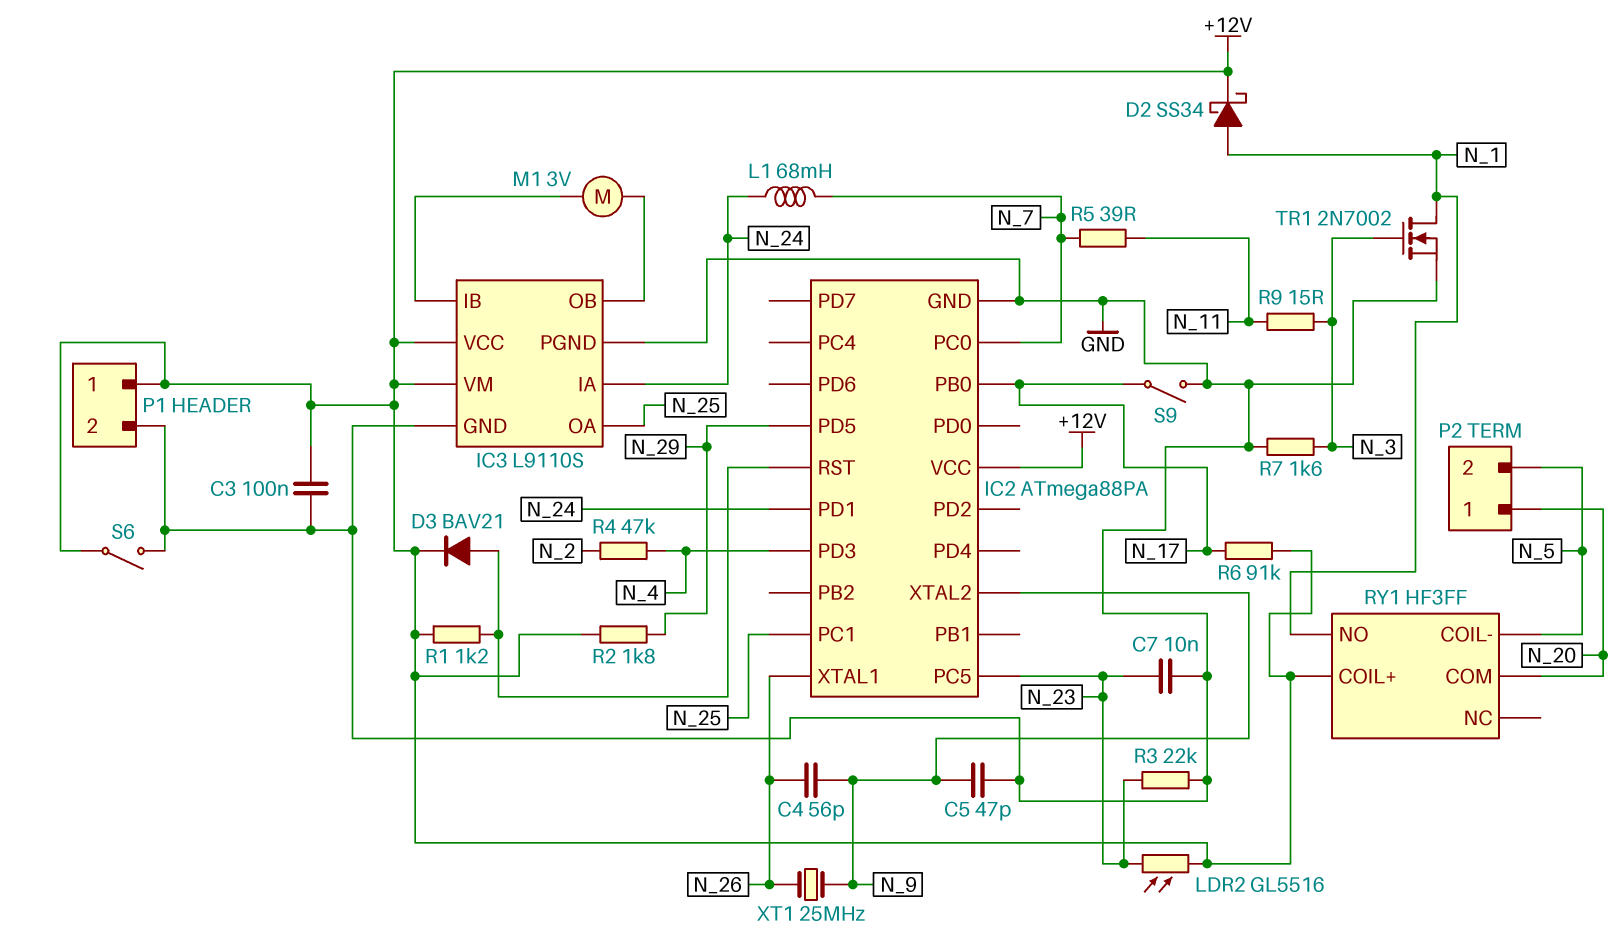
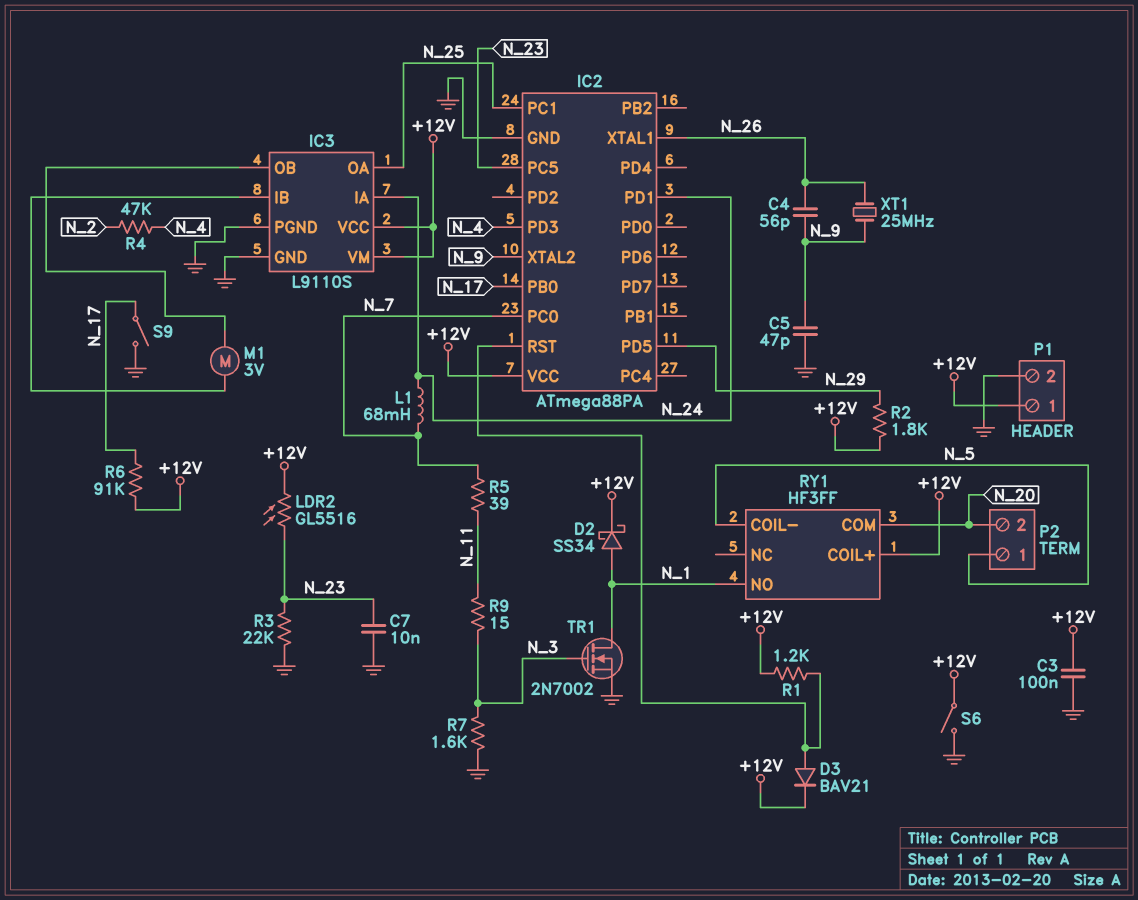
P2 pin 1: N_20 -> N_5
P2 pin 2: N_5 -> N_20

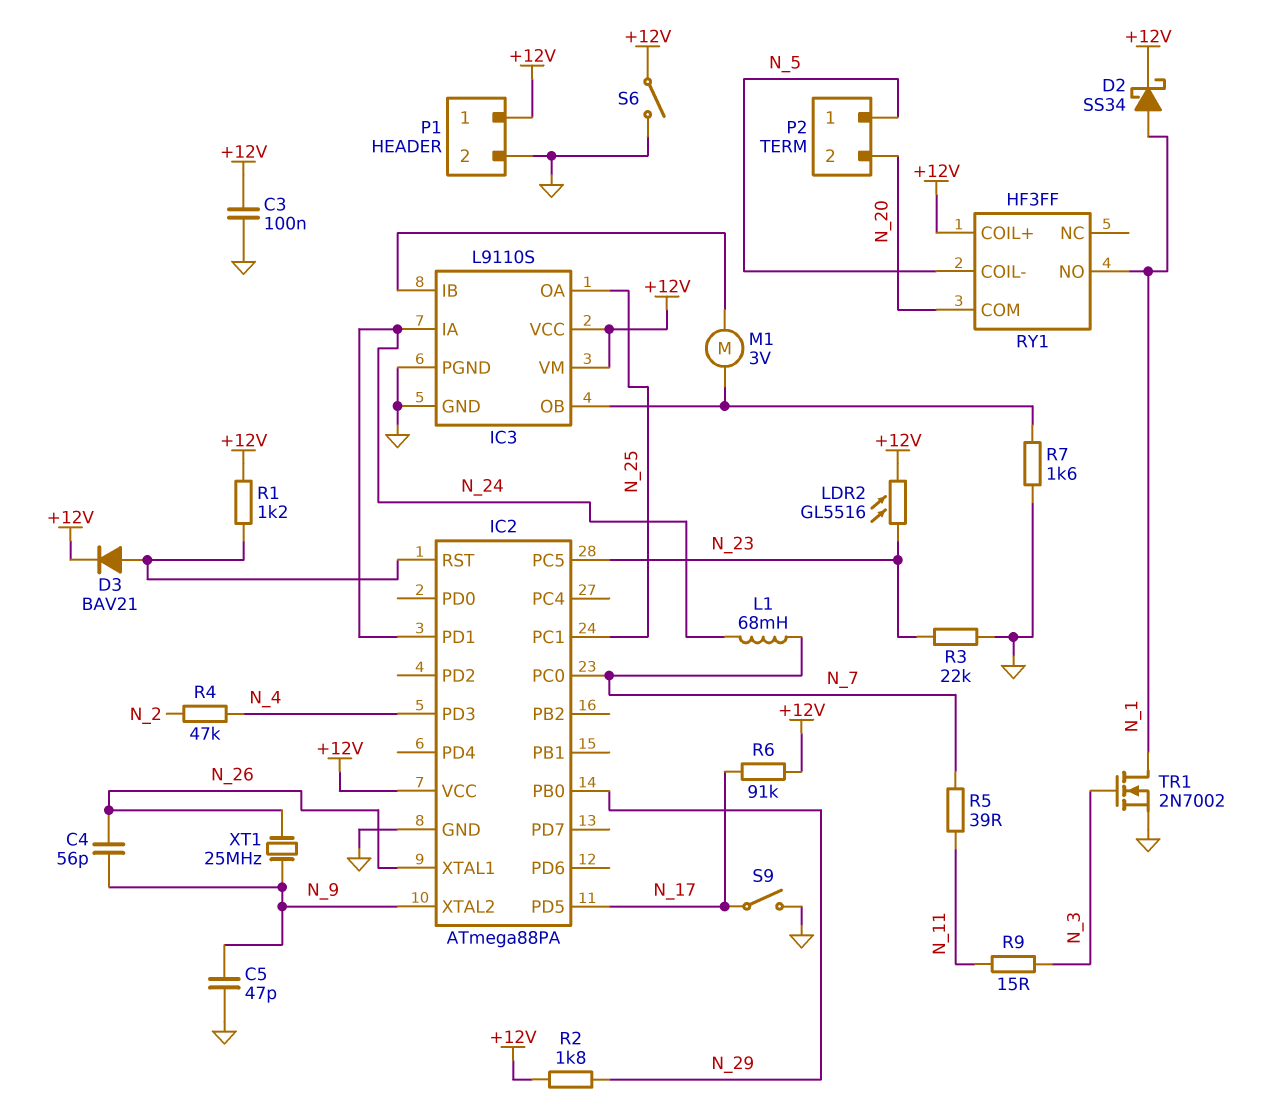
C7: 10nF (GND, N_23) -> none
IC2 pin PB0: N_17 -> N_29
IC2 pin PD5: N_29 -> N_17
R7: 1.6k (GND, N_3) -> 1.6k (GND, IC3/OB)

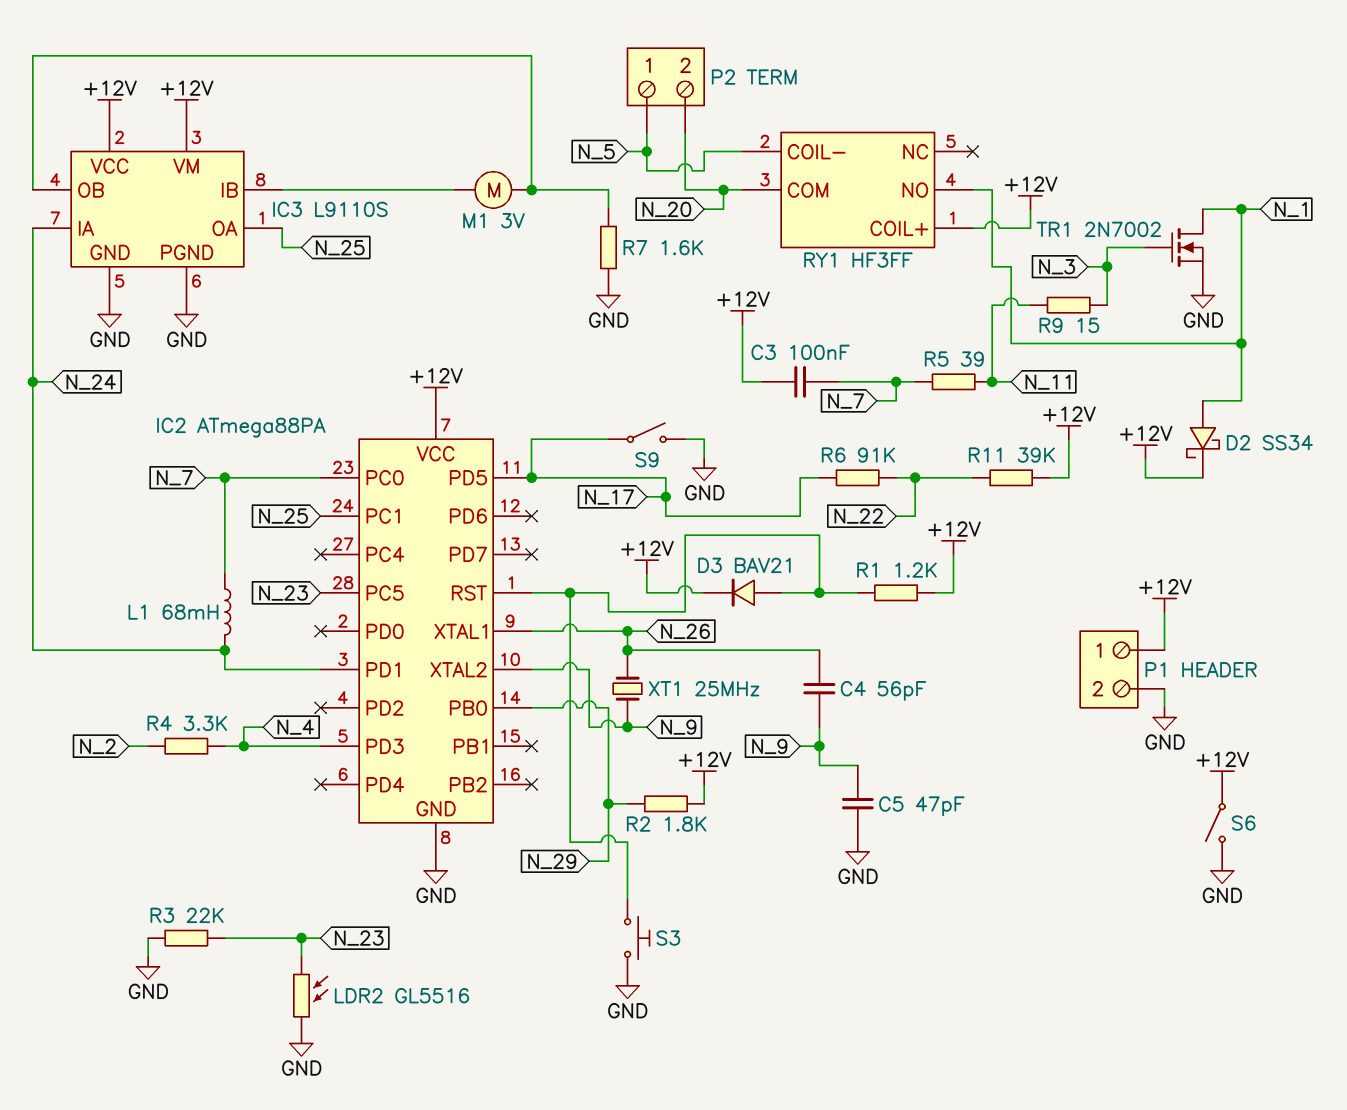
C3: 100nF (+12V, GND) -> 100nF (+12V, N_7)
LDR2: GL5516 (+12V, N_23) -> GL5516 (GND, N_23)
R4: 47k (N_2, N_4) -> 3.3k (N_2, N_4)
R6: 91k (+12V, N_17) -> 91k (N_17, N_22)
R11: none -> 39k (+12V, N_22)
S3: none -> button (GND, IC2/RST)

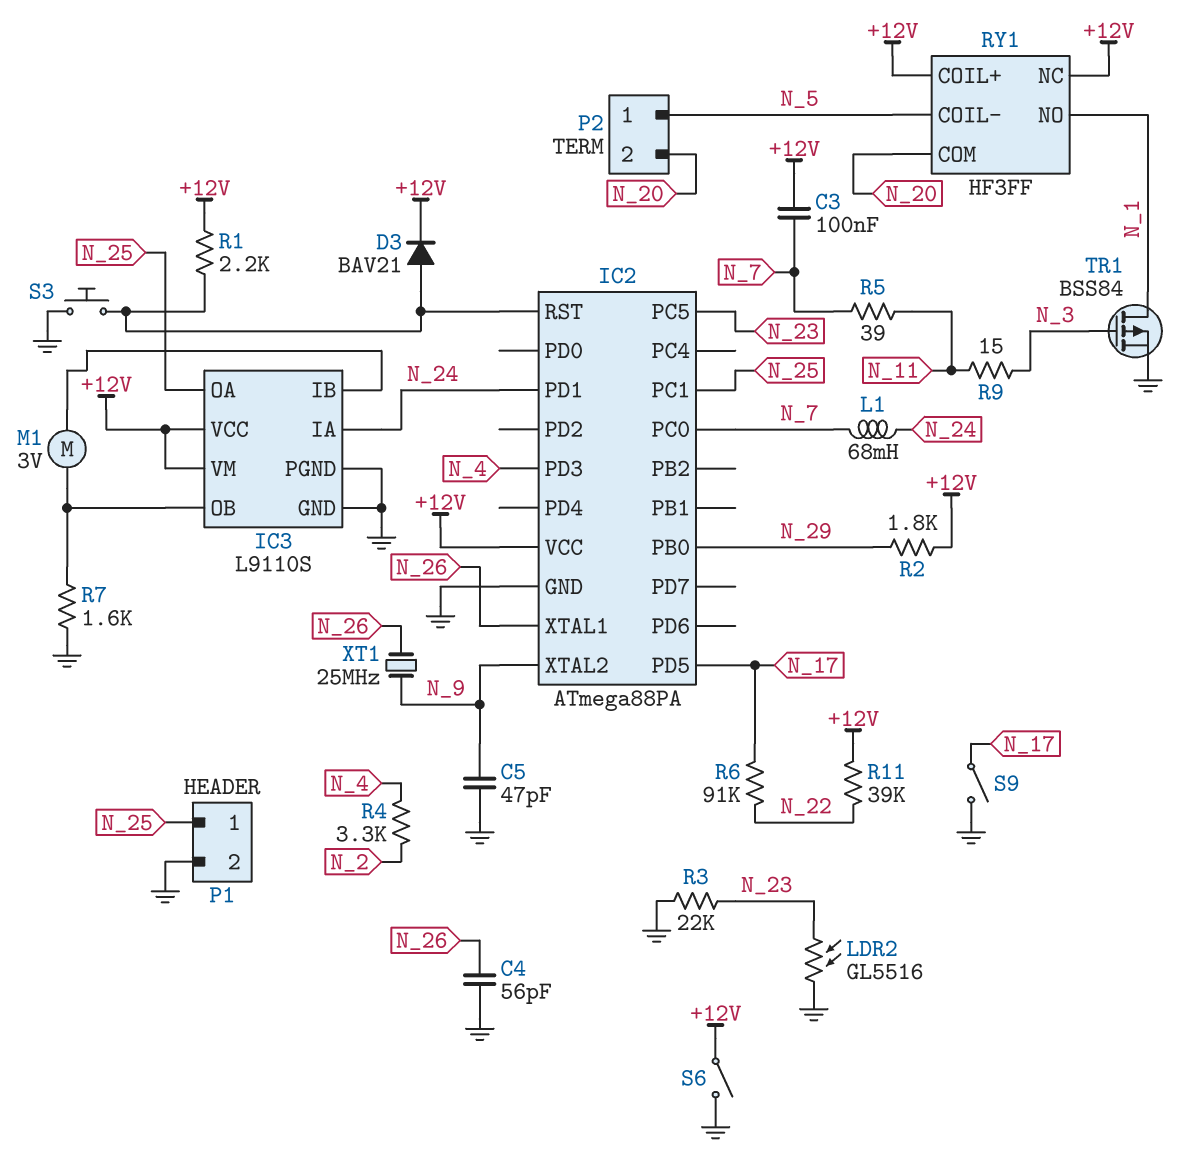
C4: 56pF (N_9, N_26) -> 56pF (GND, N_26)
D2: schottky SS34 (A N_1, K +12V) -> none
P1 pin 1: +12V -> N_25
R1: 1.2k (+12V, IC2/RST) -> 2.2k (+12V, IC2/RST)
RY1 pin NC: none -> +12V
TR1: NMOS 2N7002 (G N_3, D N_1, S GND) -> PMOS BSS84 (G N_3, D N_1, S GND)

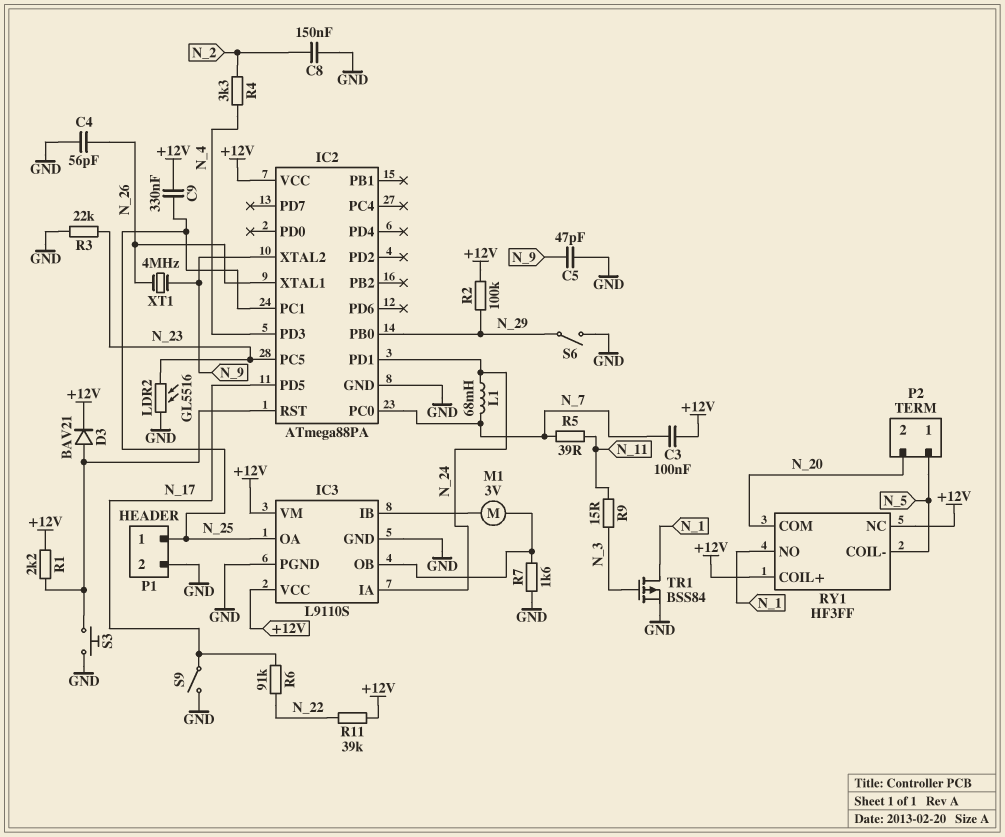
C8: none -> 150nF (GND, N_2)
C9: none -> 330nF (+12V, N_25)
R2: 1.8k (+12V, N_29) -> 100k (+12V, N_29)
S6: switch (+12V, GND) -> switch (GND, N_29)
XT1: 25MHz (N_9, N_26) -> 4MHz (N_9, N_26)

